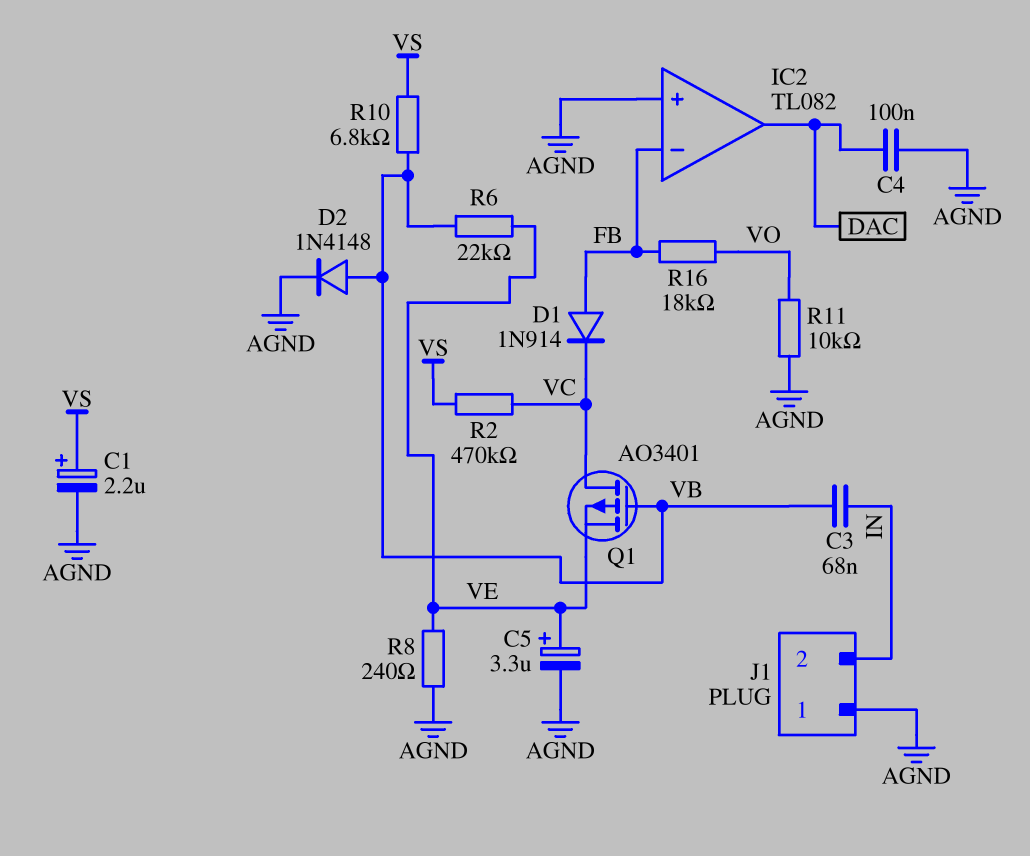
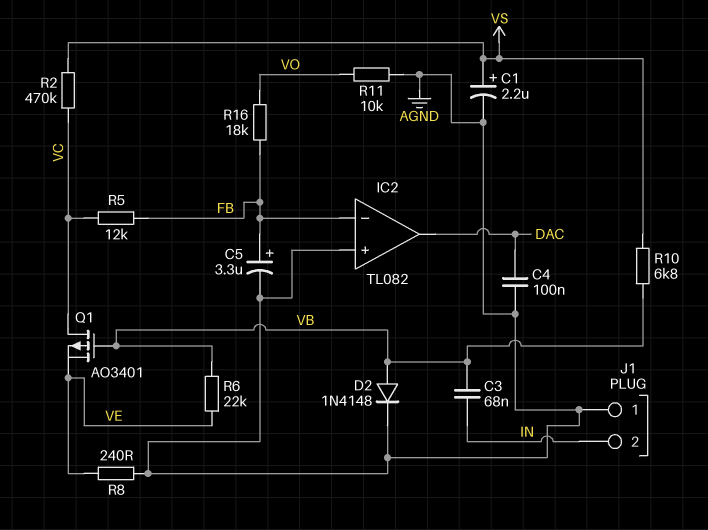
C5: 3.3uF (plus VE, minus AGND) -> 3.3uF (plus FB, minus AGND)
D1: diode 1N914 (A FB, K VC) -> none
R5: none -> 12k (FB, VC)

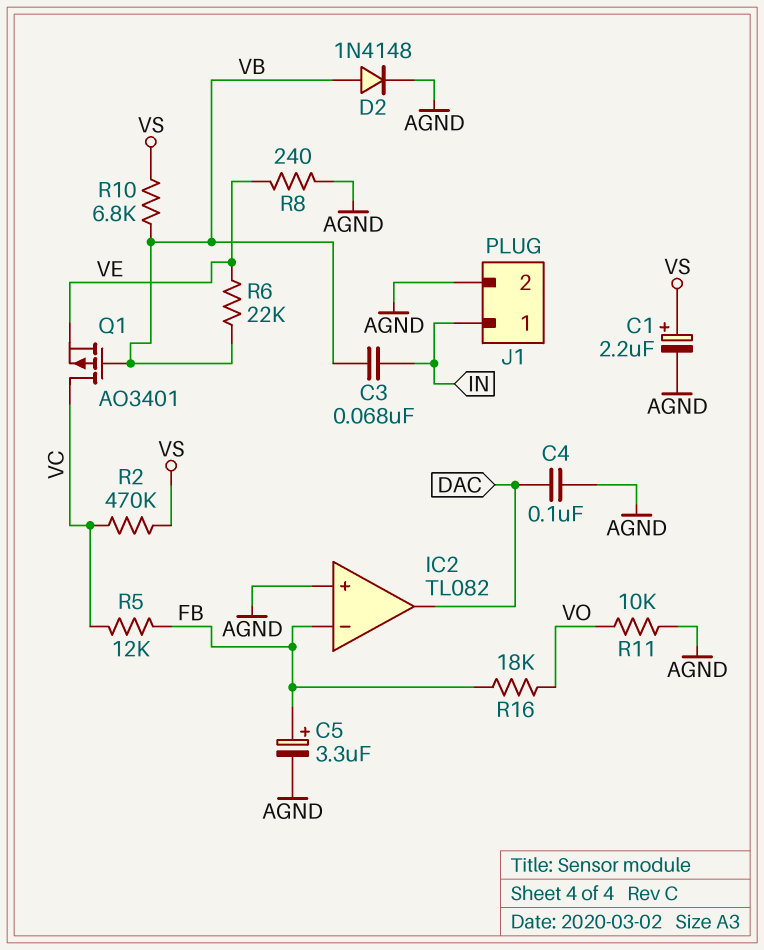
J1 pin 1: AGND -> IN
J1 pin 2: IN -> AGND

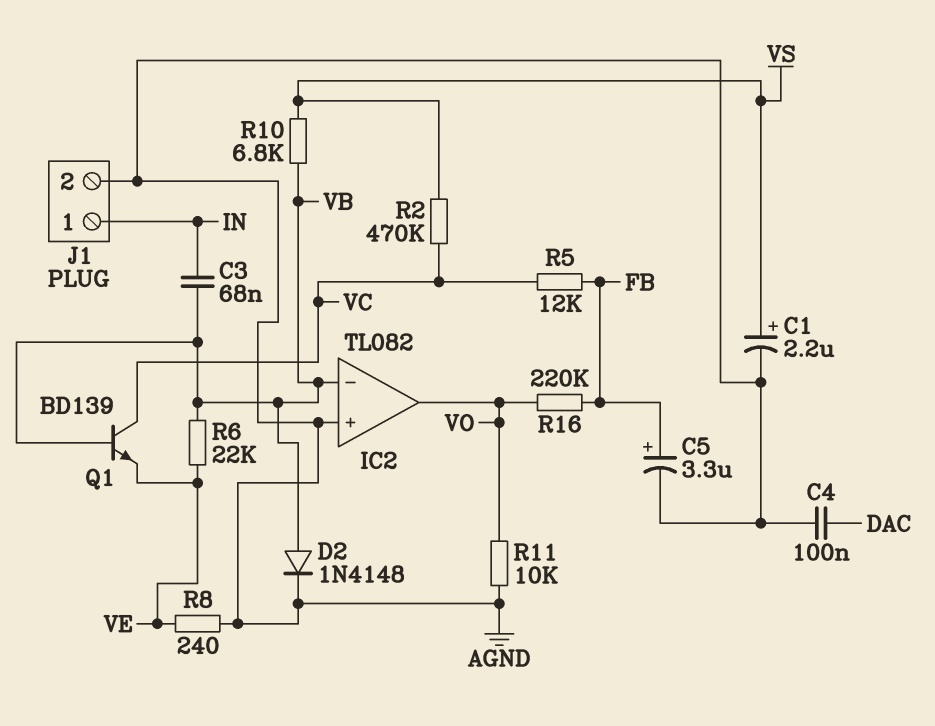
IC2 pin in-: FB -> VB
IC2 pin out: DAC -> VO
Q1: PMOS AO3401 (G VB, D VC, S VE) -> NPN BD139 (B VB, C VC, E VE)
R16: 18k (FB, VO) -> 220k (FB, VO)

